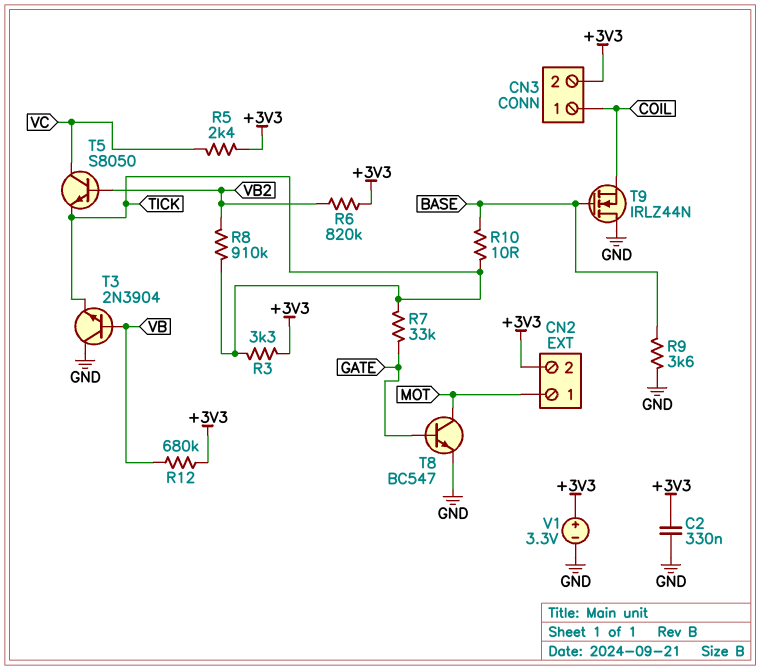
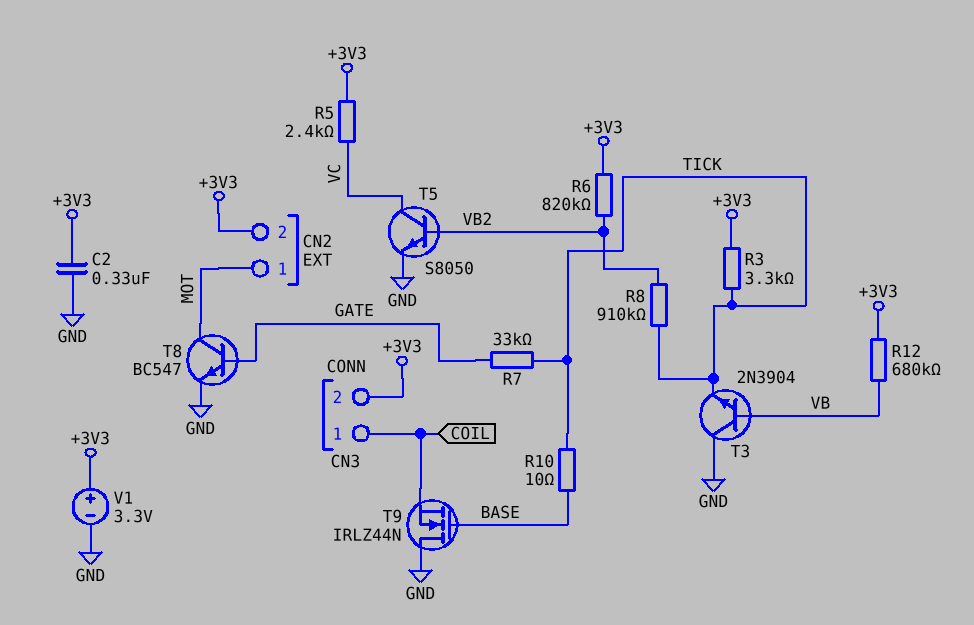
R9: 3.6k (BASE, GND) -> none
T5: NPN S8050 (B VB2, C VC, E TICK) -> NPN S8050 (B VB2, C VC, E GND)

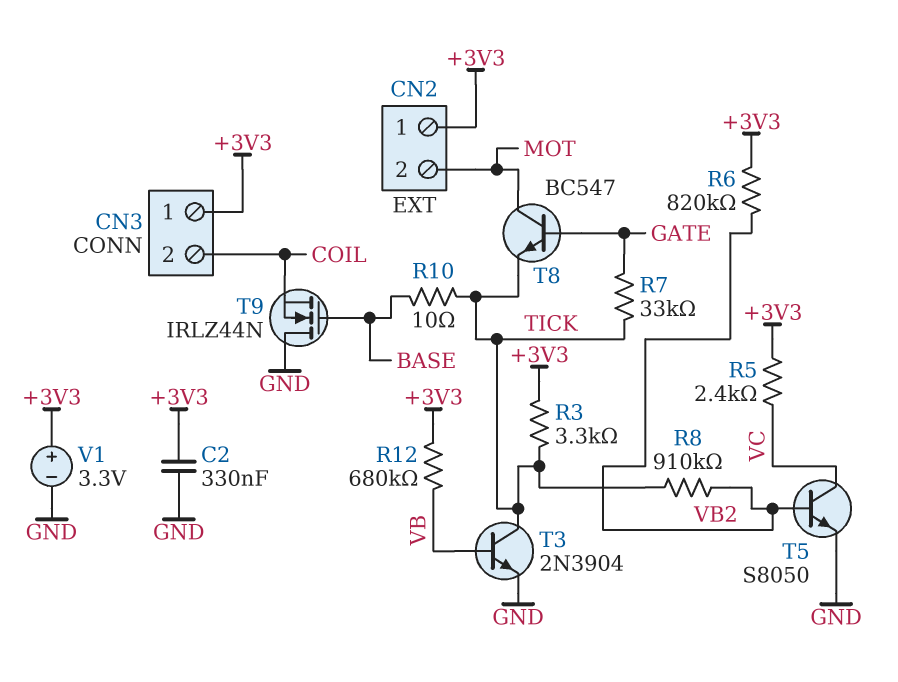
CN2 pin 1: MOT -> +3V3
CN2 pin 2: +3V3 -> MOT
CN3 pin 1: COIL -> +3V3
CN3 pin 2: +3V3 -> COIL
T3: NPN 2N3904 (B VB, C GND, E TICK) -> NPN 2N3904 (B VB, C TICK, E GND)
T8: NPN BC547 (B GATE, C MOT, E GND) -> NPN BC547 (B GATE, C MOT, E TICK)

